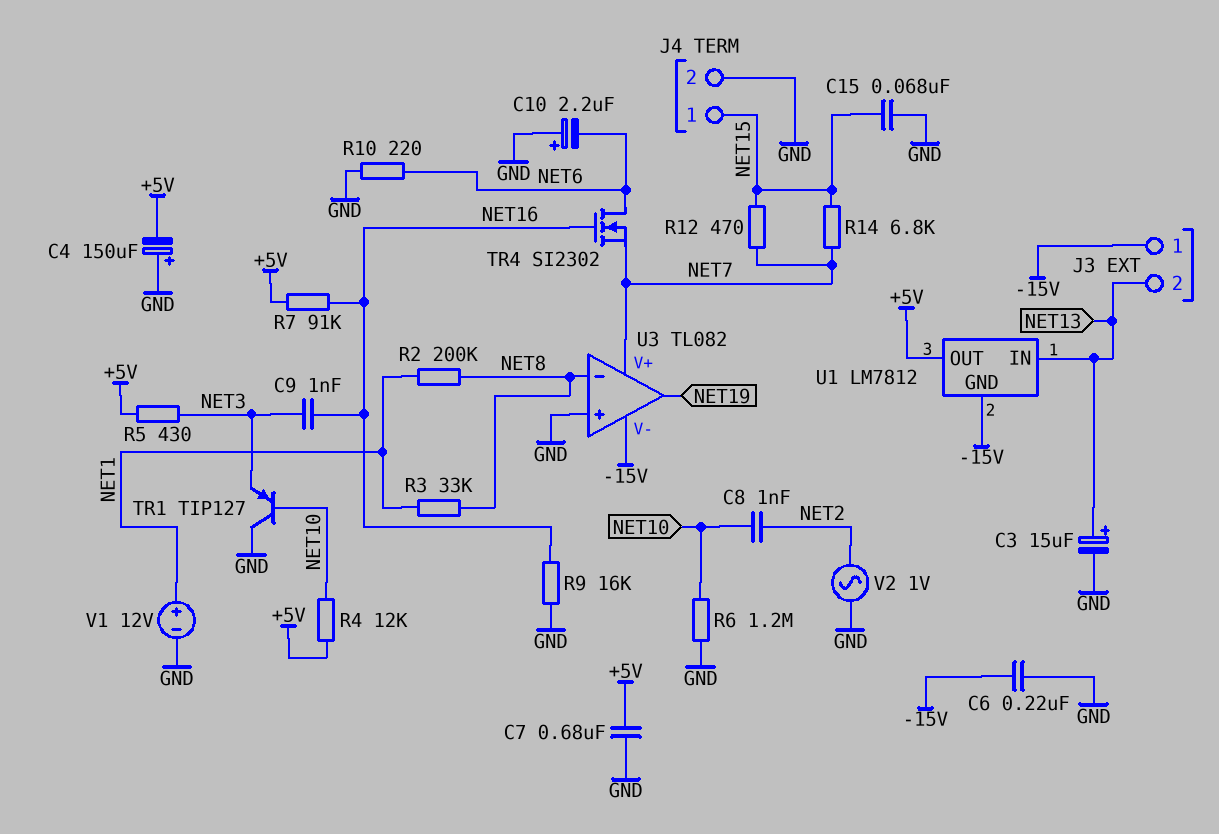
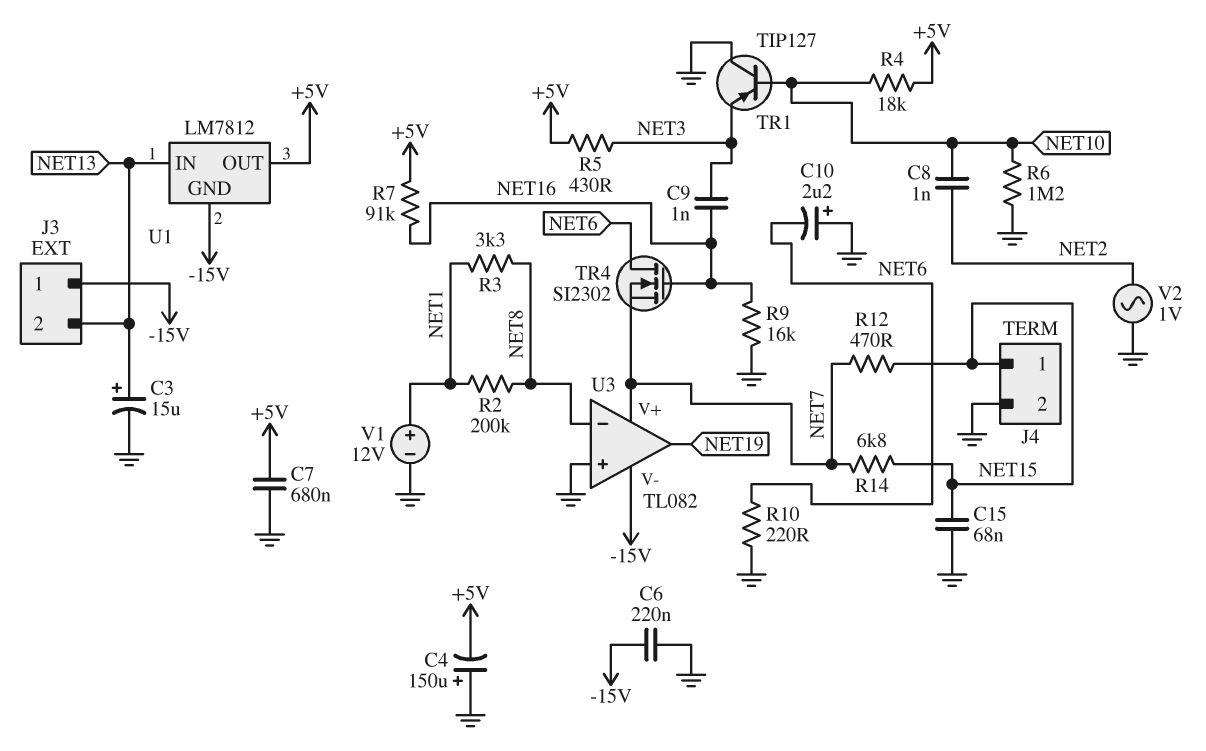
R3: 33k (NET1, NET8) -> 3.3k (NET1, NET8)
R4: 12k (+5V, NET10) -> 18k (+5V, NET10)

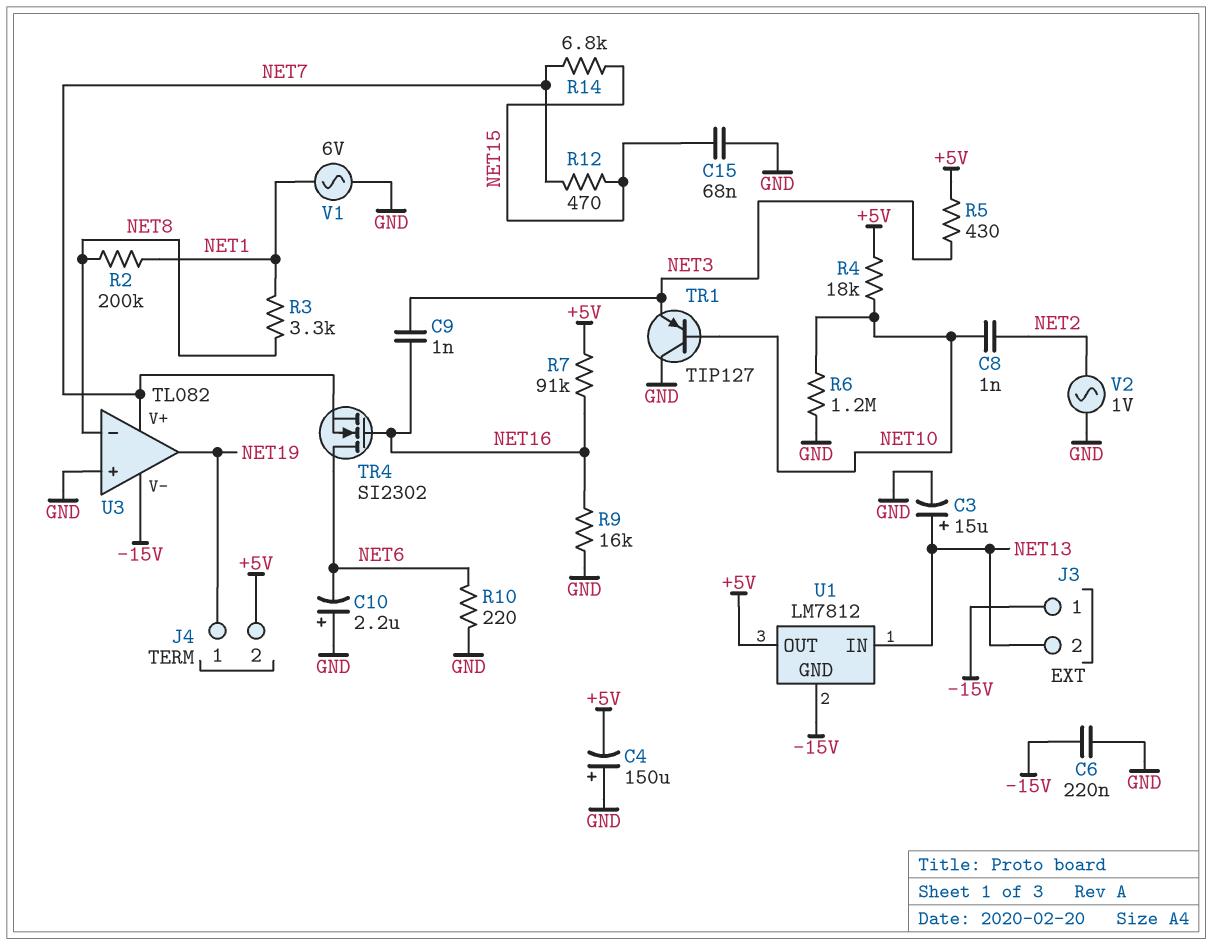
C7: 680nF (+5V, GND) -> none
J4 pin 1: NET15 -> NET19
J4 pin 2: GND -> +5V
V1: 12V (plus NET1, minus GND) -> AC 6V (GND, NET1)

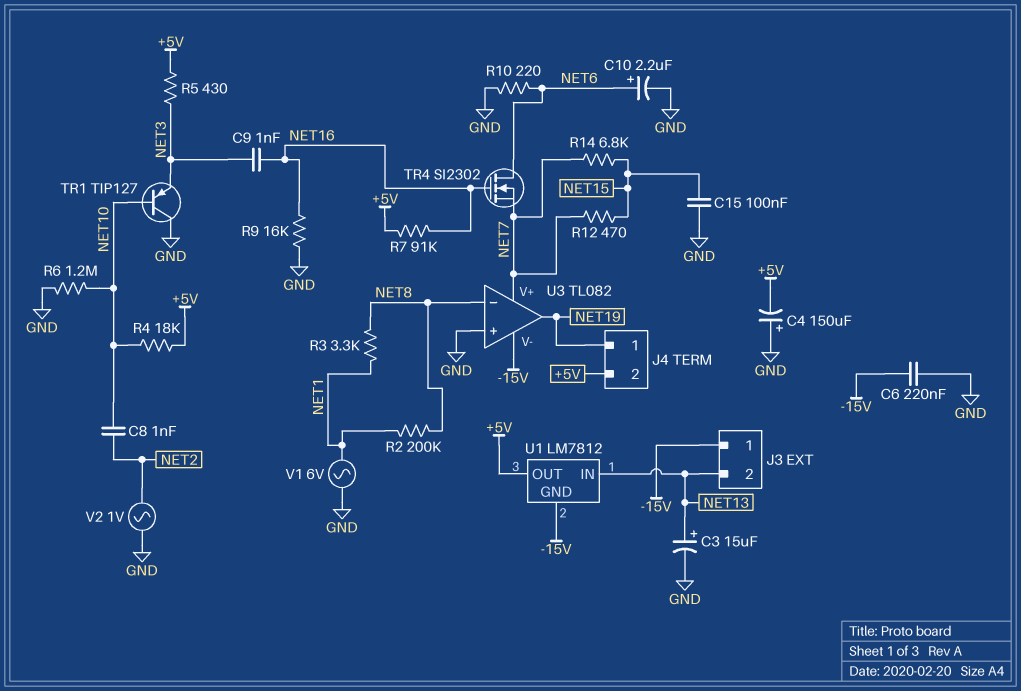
C10: 2.2uF (plus GND, minus NET6) -> 2.2uF (plus NET6, minus GND)
C15: 68nF (GND, NET15) -> 100nF (GND, NET15)

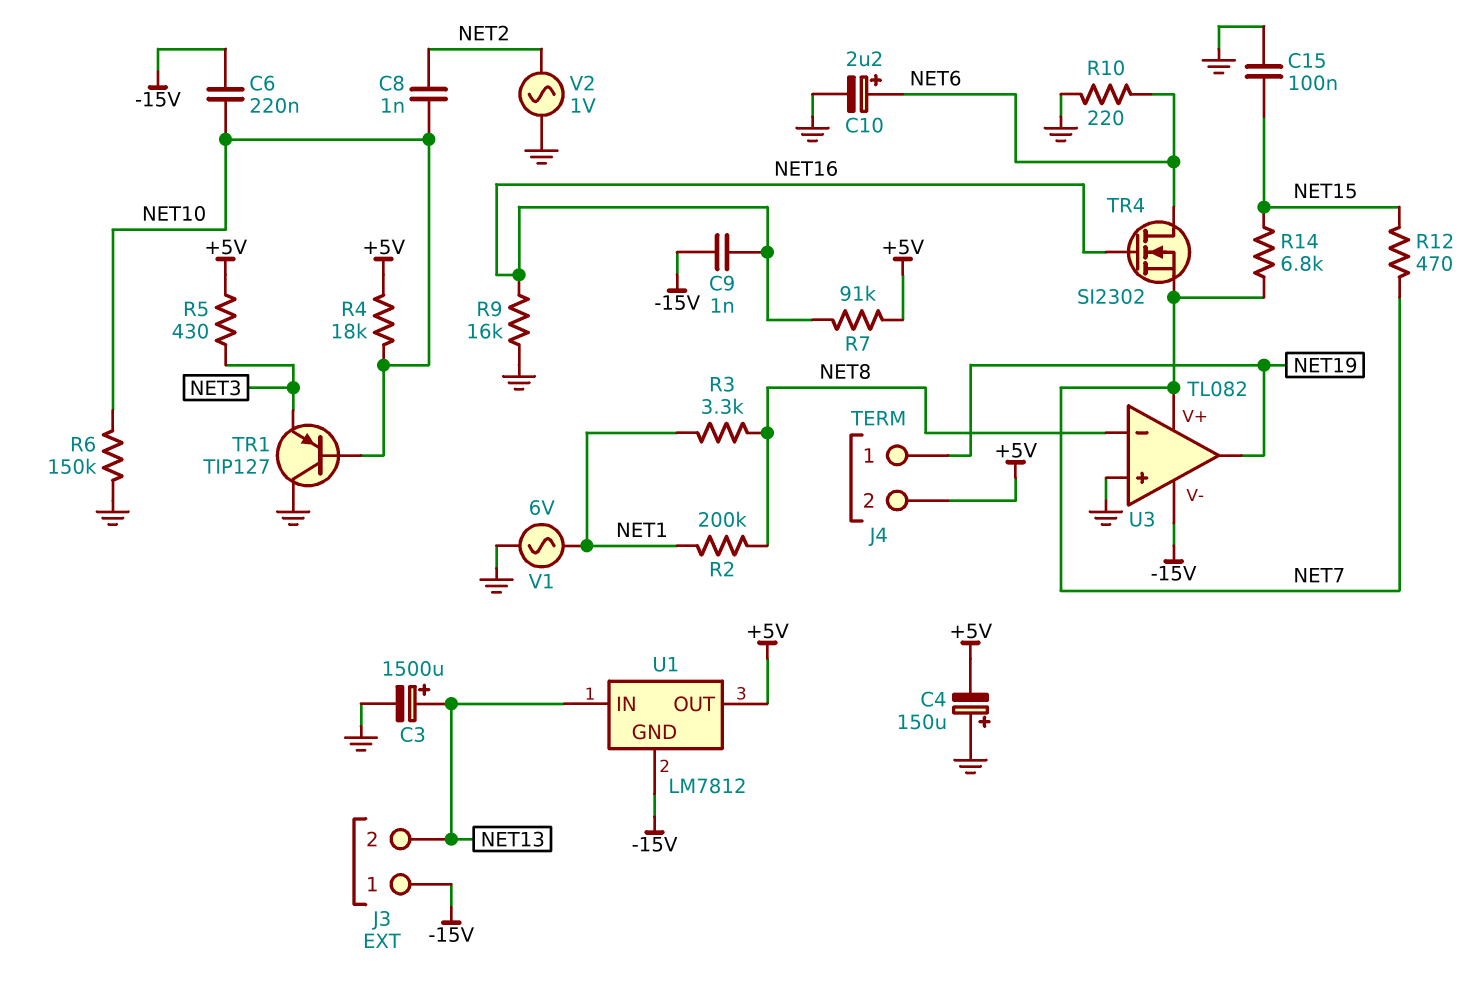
C3: 15uF (plus NET13, minus GND) -> 1500uF (plus NET13, minus GND)
C6: 220nF (-15V, GND) -> 220nF (-15V, NET10)
C9: 1nF (NET3, NET16) -> 1nF (-15V, NET16)
R6: 1.2M (GND, NET10) -> 150k (GND, NET10)

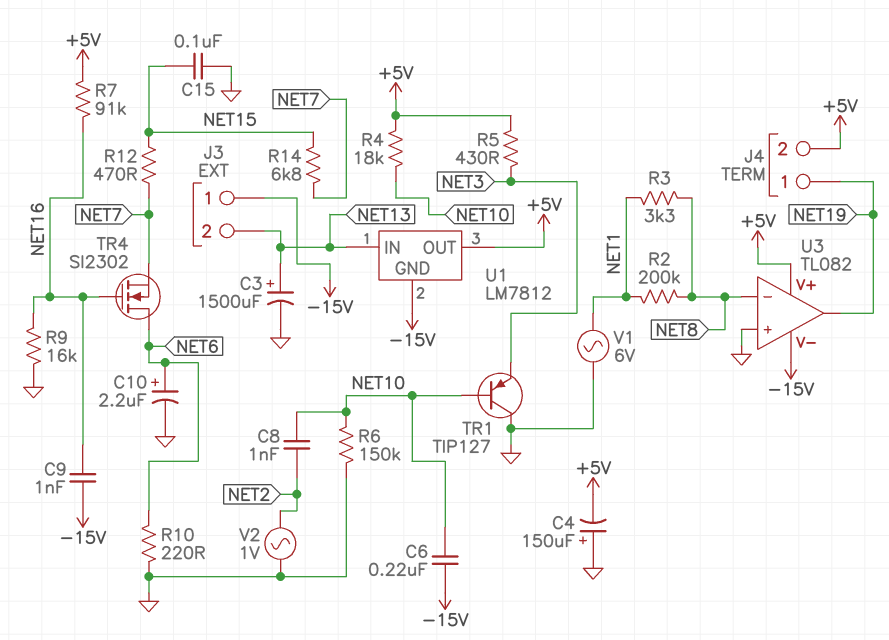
U3 pin V+: NET7 -> +5V

